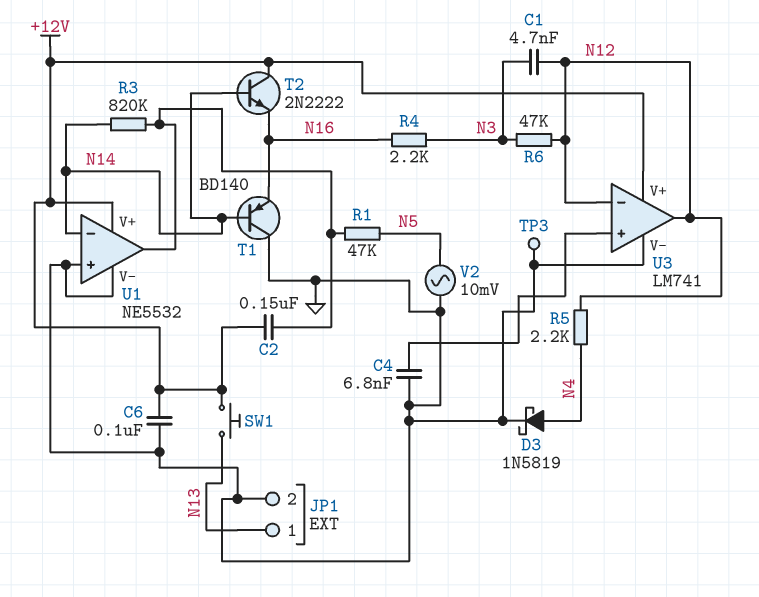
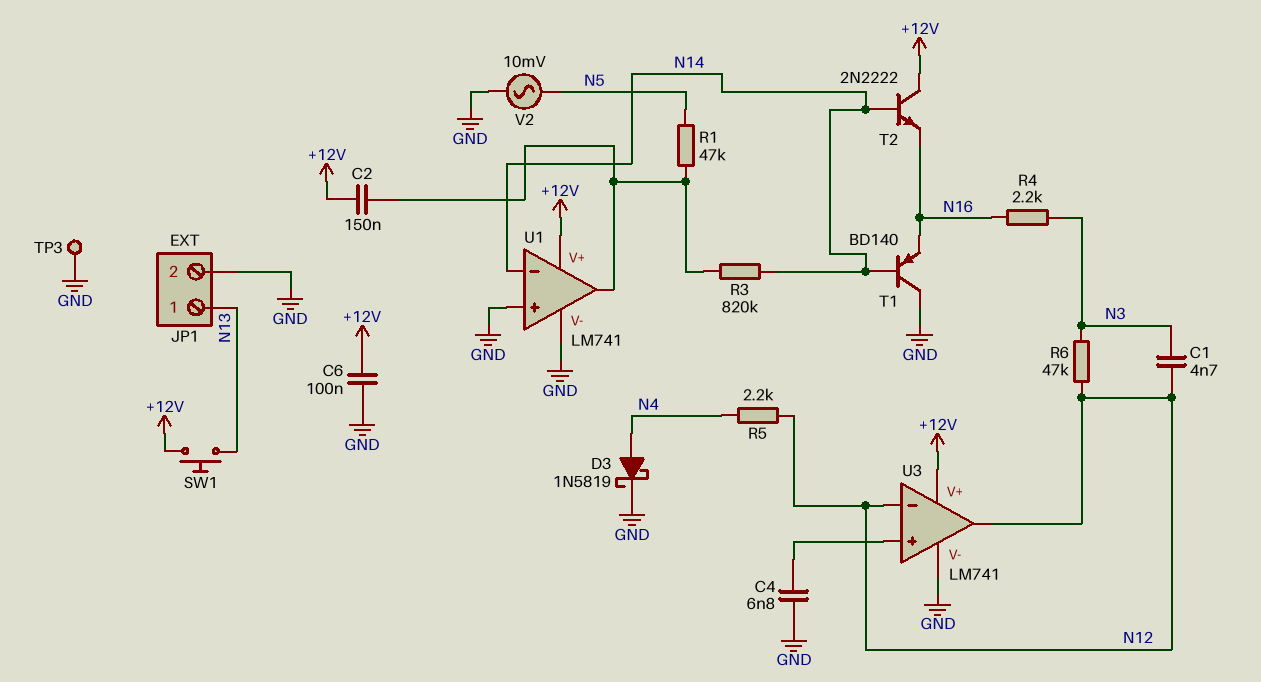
U1: NE5532 -> LM741

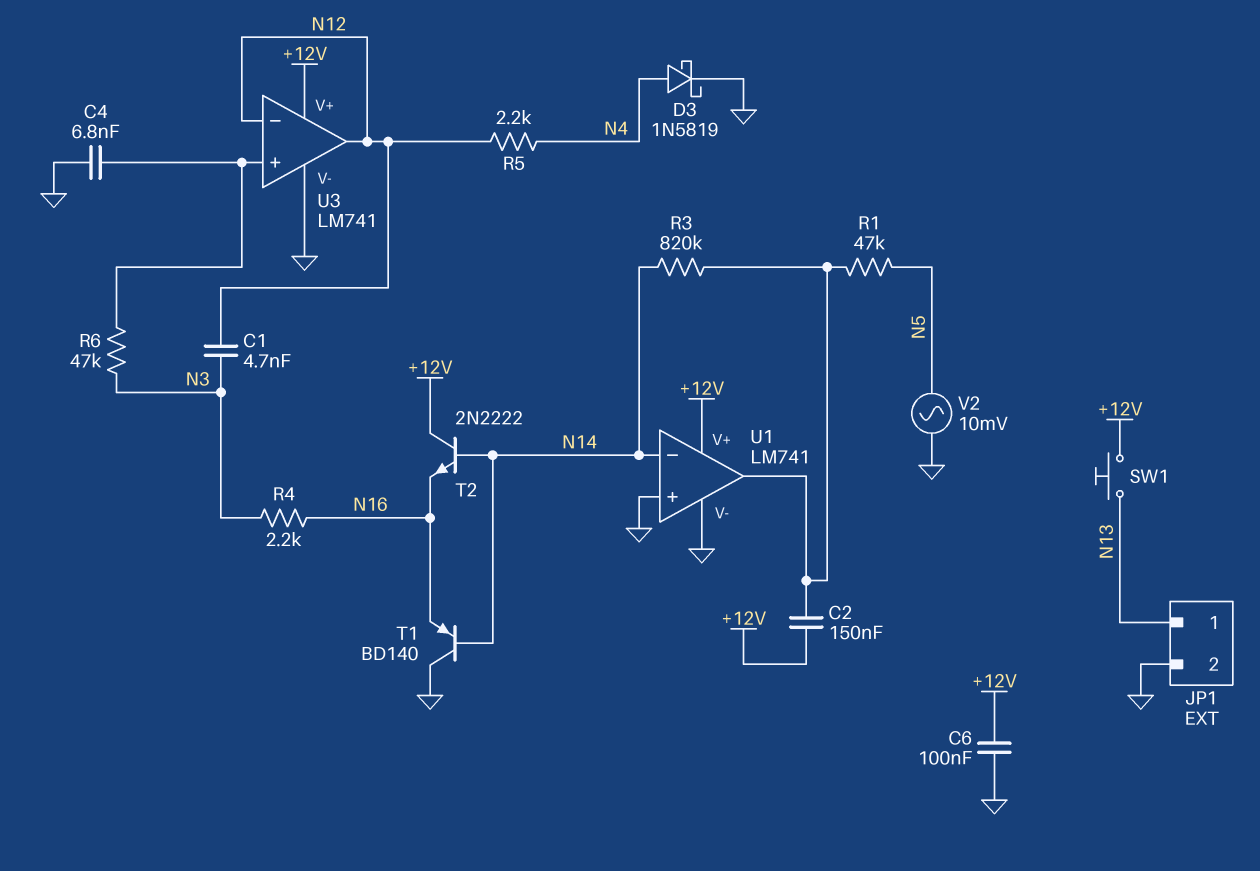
R6: 47k (N3, N12) -> 47k (N3, U3/in+)
TP3: test point (GND) -> none

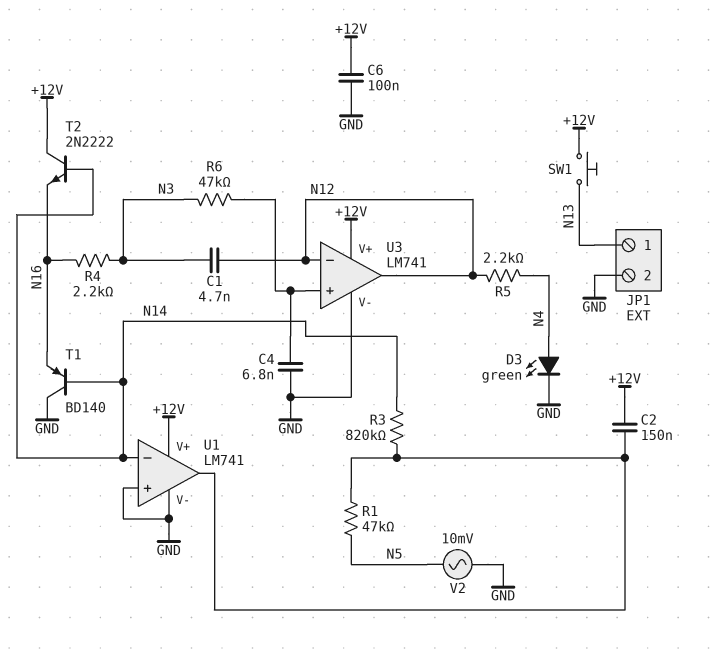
D3: schottky 1N5819 (A N4, K GND) -> LED green (A N4, K GND)

